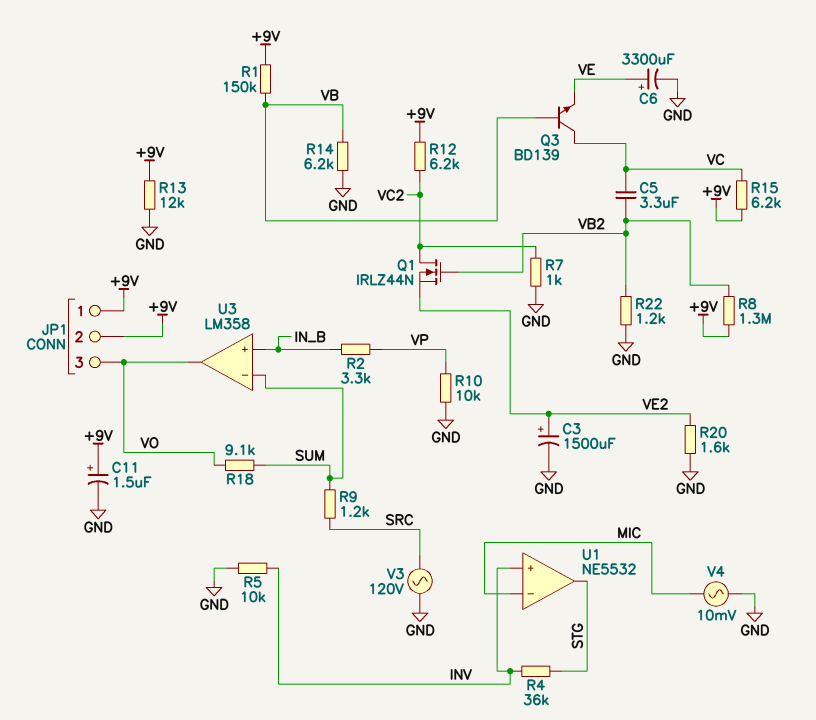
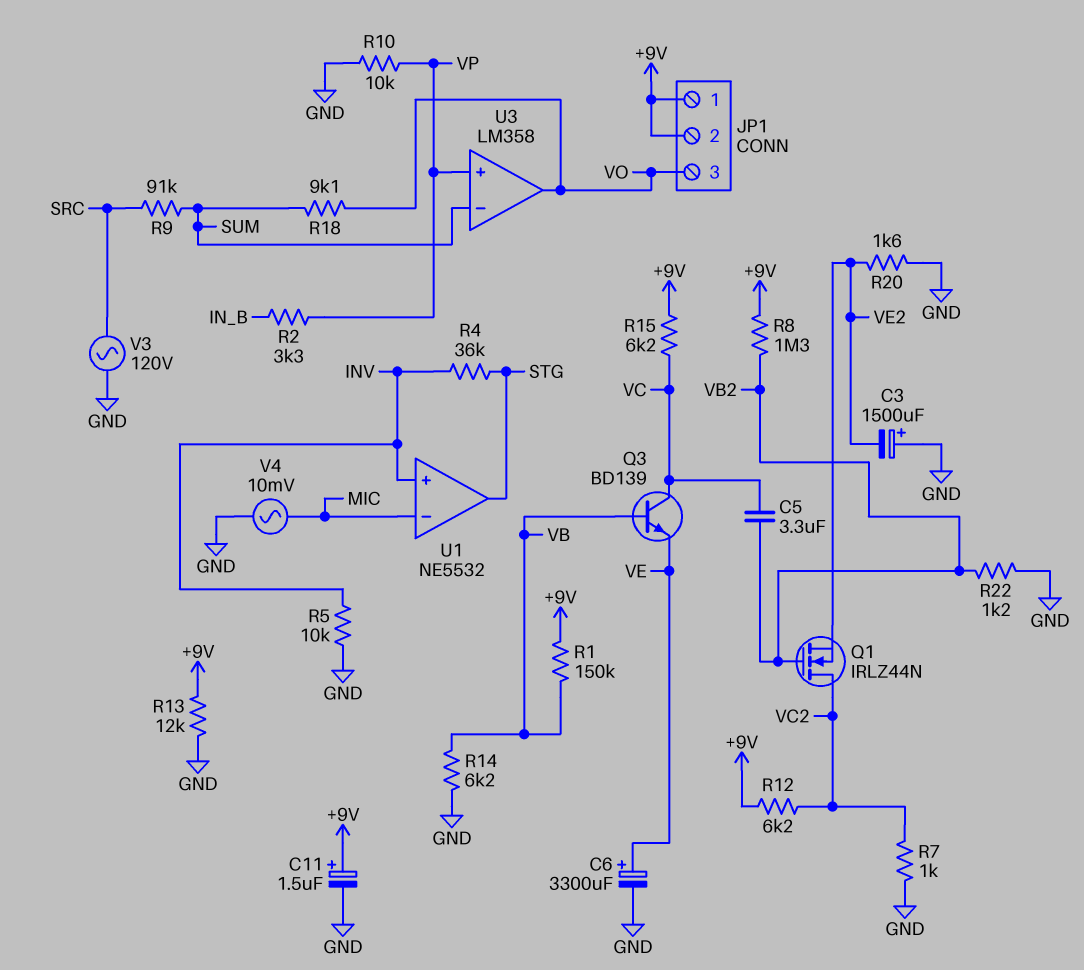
C3: 1500uF (plus VE2, minus GND) -> 1500uF (plus GND, minus VE2)
R9: 1.2k (SRC, SUM) -> 91k (SRC, SUM)
U3 pin in+: IN_B -> VP

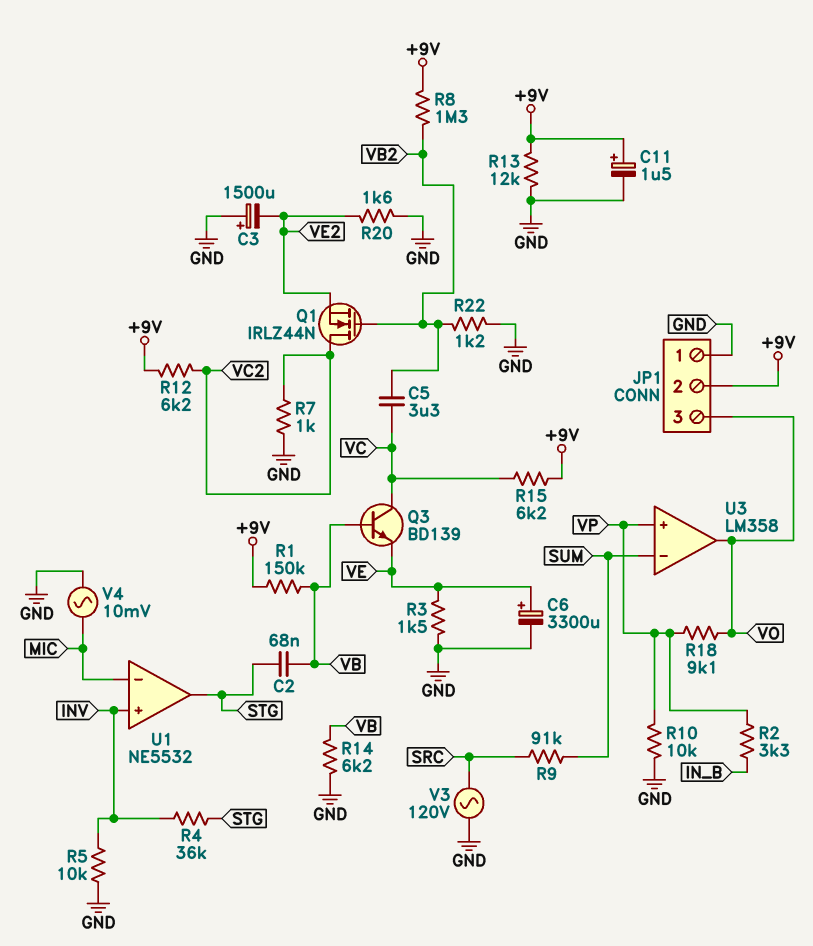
C2: none -> 68nF (STG, VB)
JP1 pin 1: +9V -> GND
R3: none -> 1.5k (GND, VE)
R18: 9.1k (SUM, VO) -> 9.1k (VO, VP)

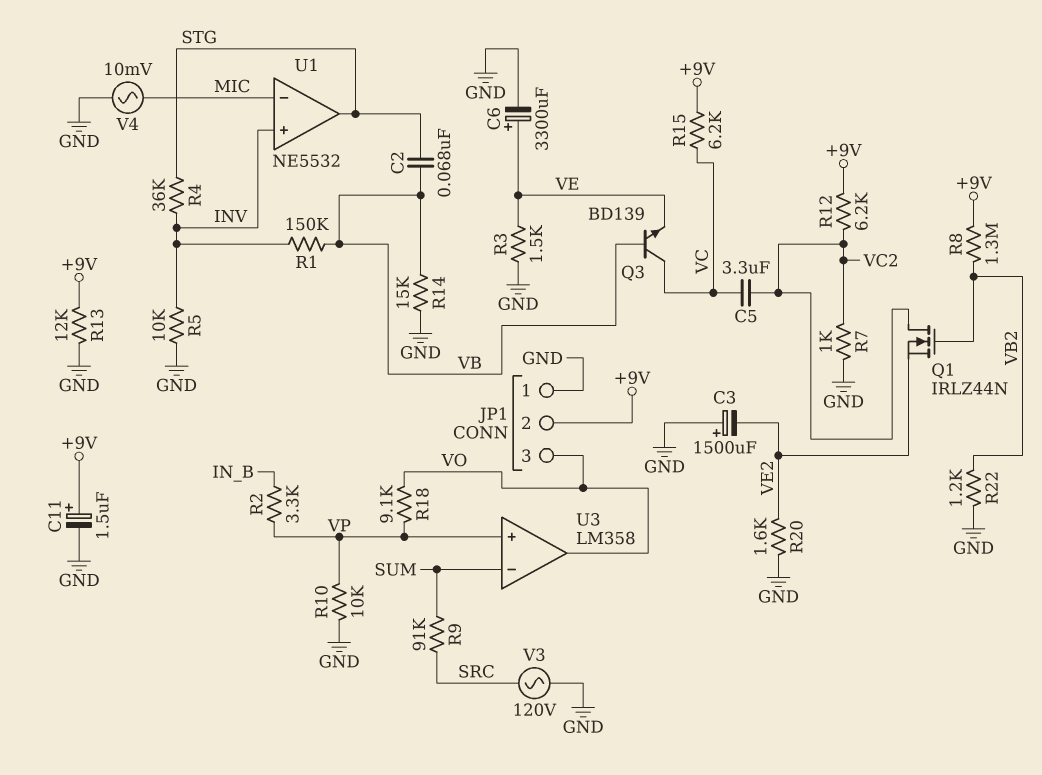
C5: 3.3uF (VB2, VC) -> 3.3uF (VC, VC2)
R1: 150k (+9V, VB) -> 150k (INV, VB)
R14: 6.2k (GND, VB) -> 15k (GND, VB)

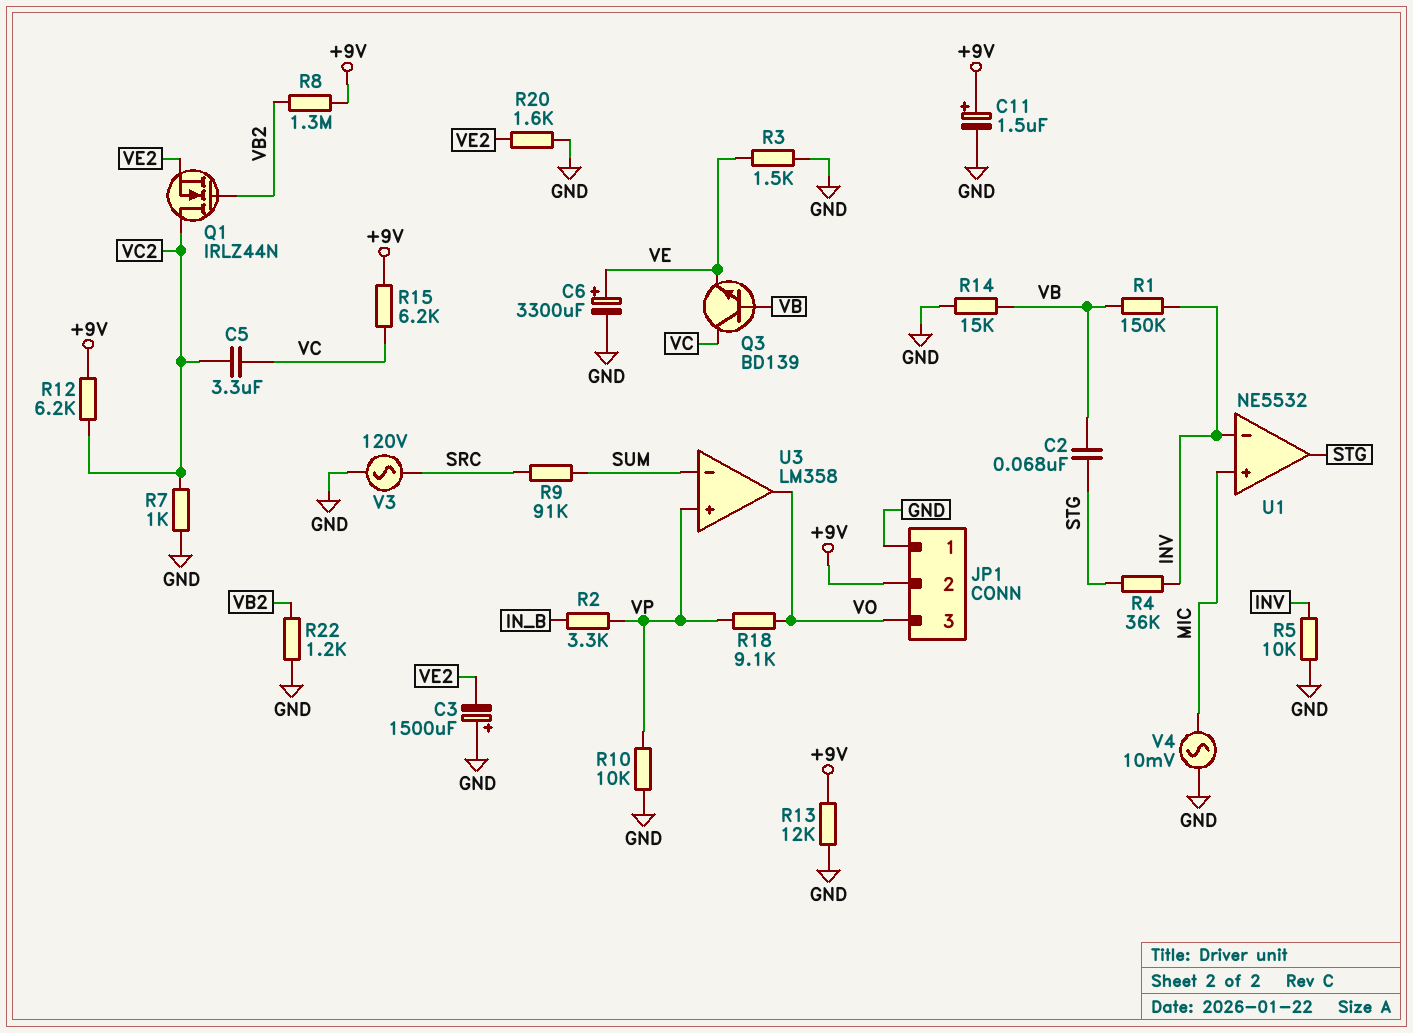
U1 pin in+: INV -> MIC
U1 pin in-: MIC -> INV

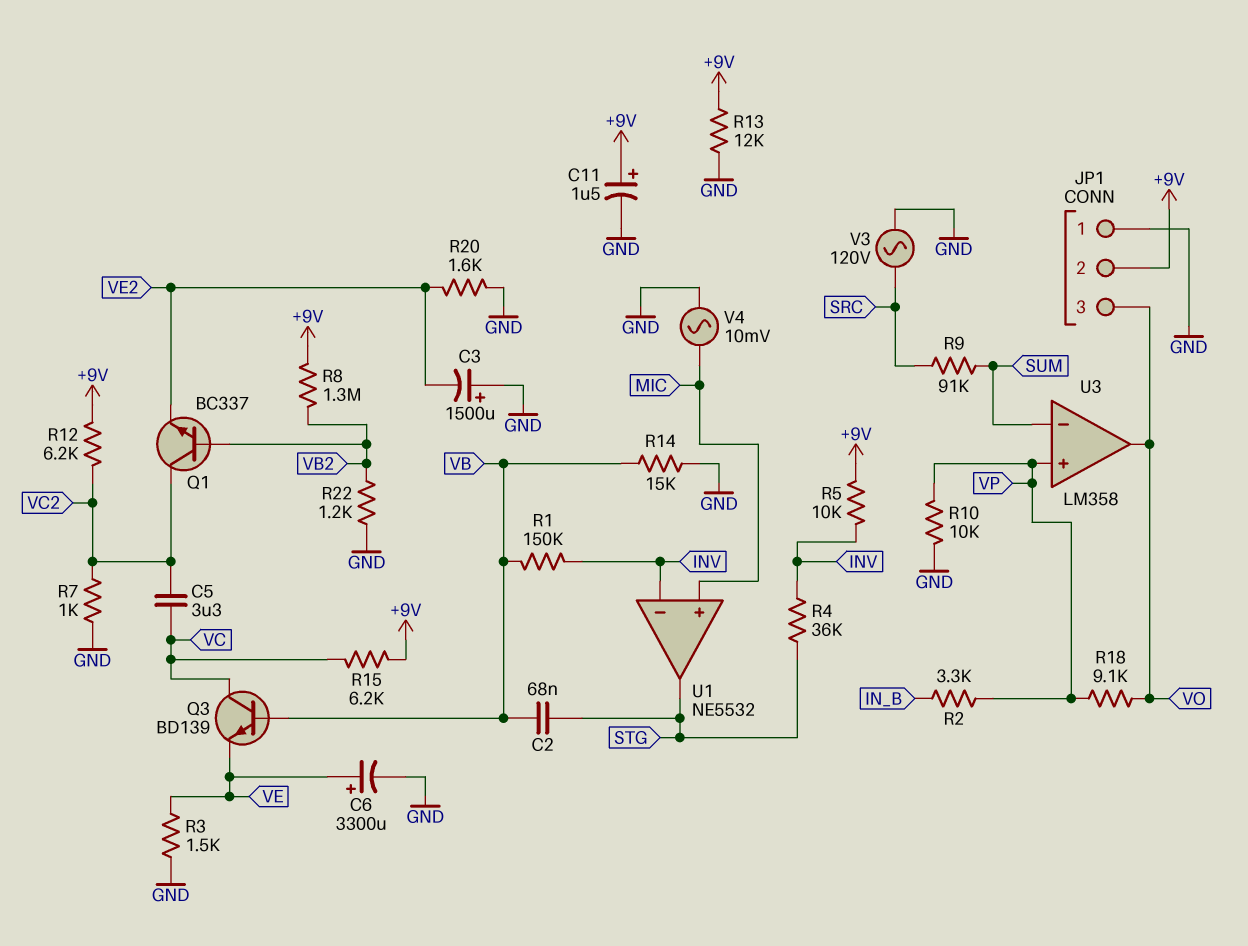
Q1: NMOS IRLZ44N (G VB2, D VC2, S VE2) -> NPN BC337 (B VB2, C VC2, E VE2)
R5: 10k (GND, INV) -> 10k (+9V, INV)

